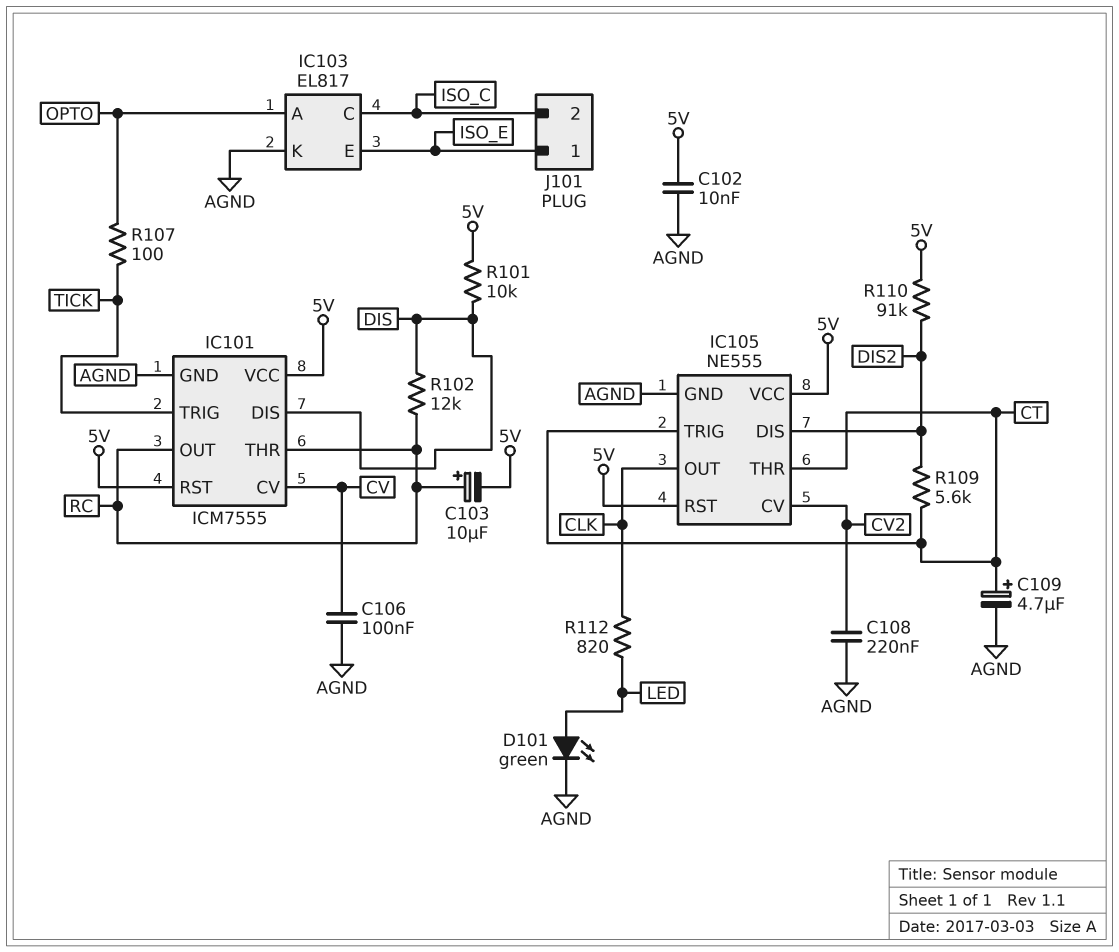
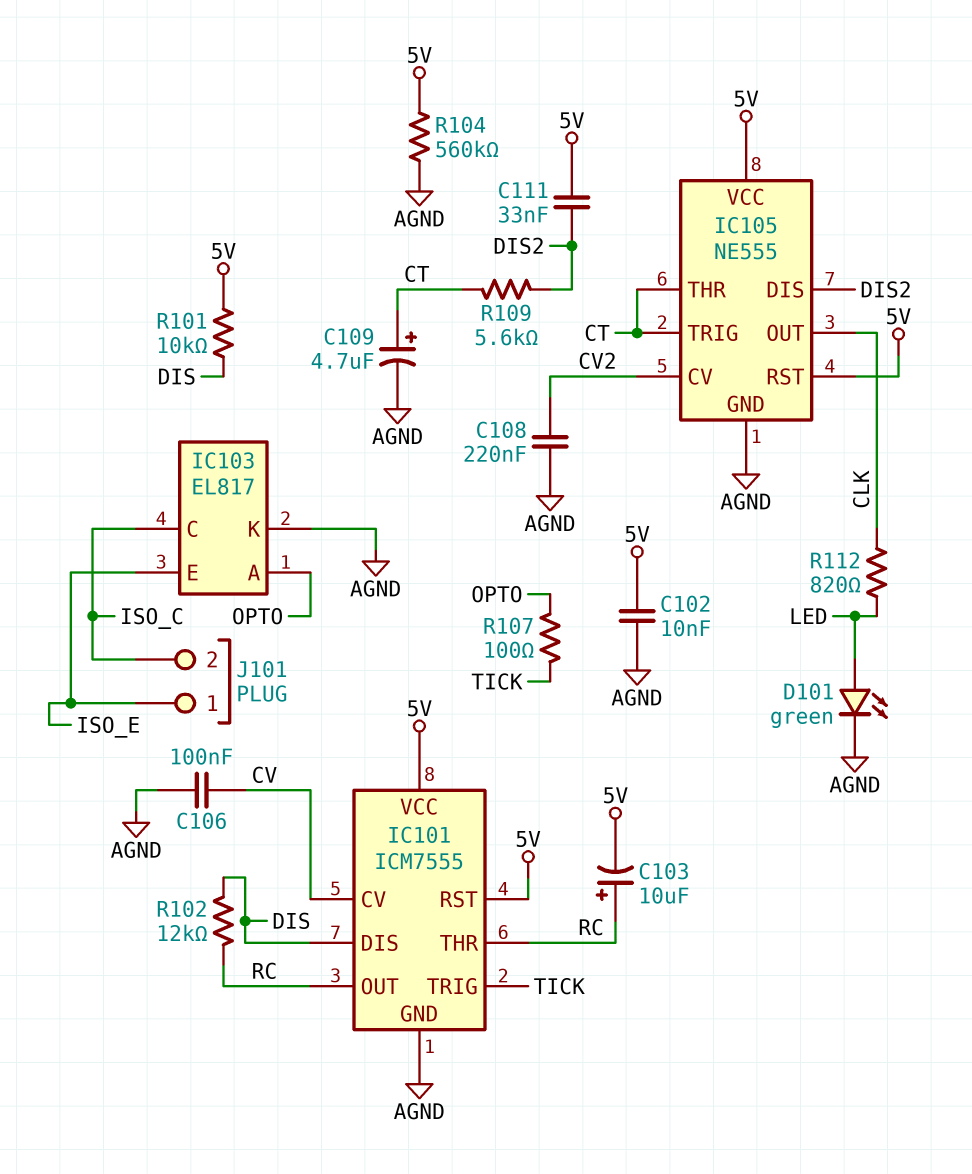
C111: none -> 33nF (5V, DIS2)
R104: none -> 560k (5V, AGND)
R110: 91k (5V, DIS2) -> none

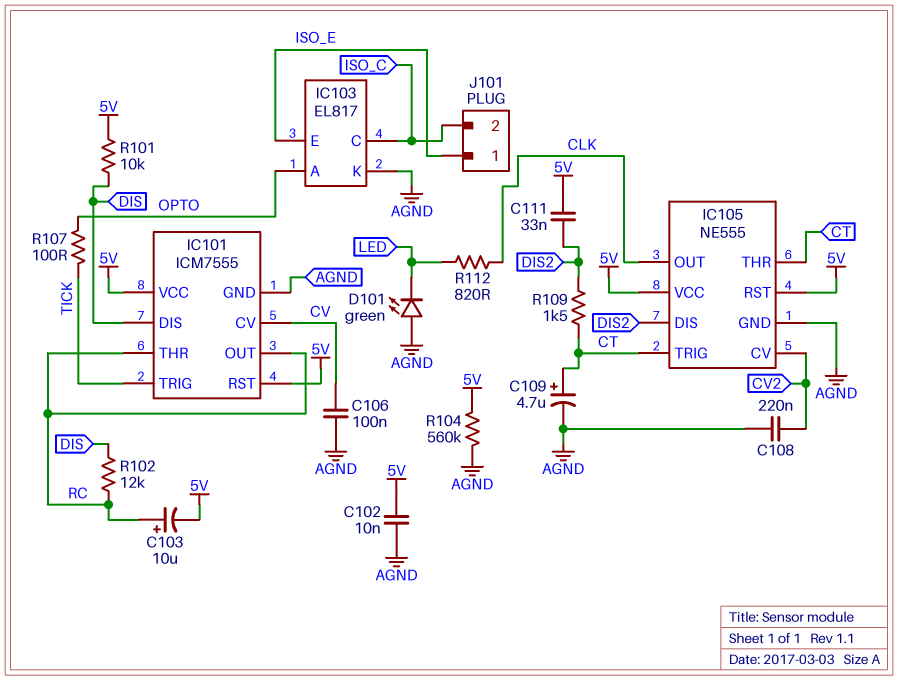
D101: LED green (A LED, K AGND) -> LED green (A AGND, K LED)
R109: 5.6k (CT, DIS2) -> 1.5k (CT, DIS2)

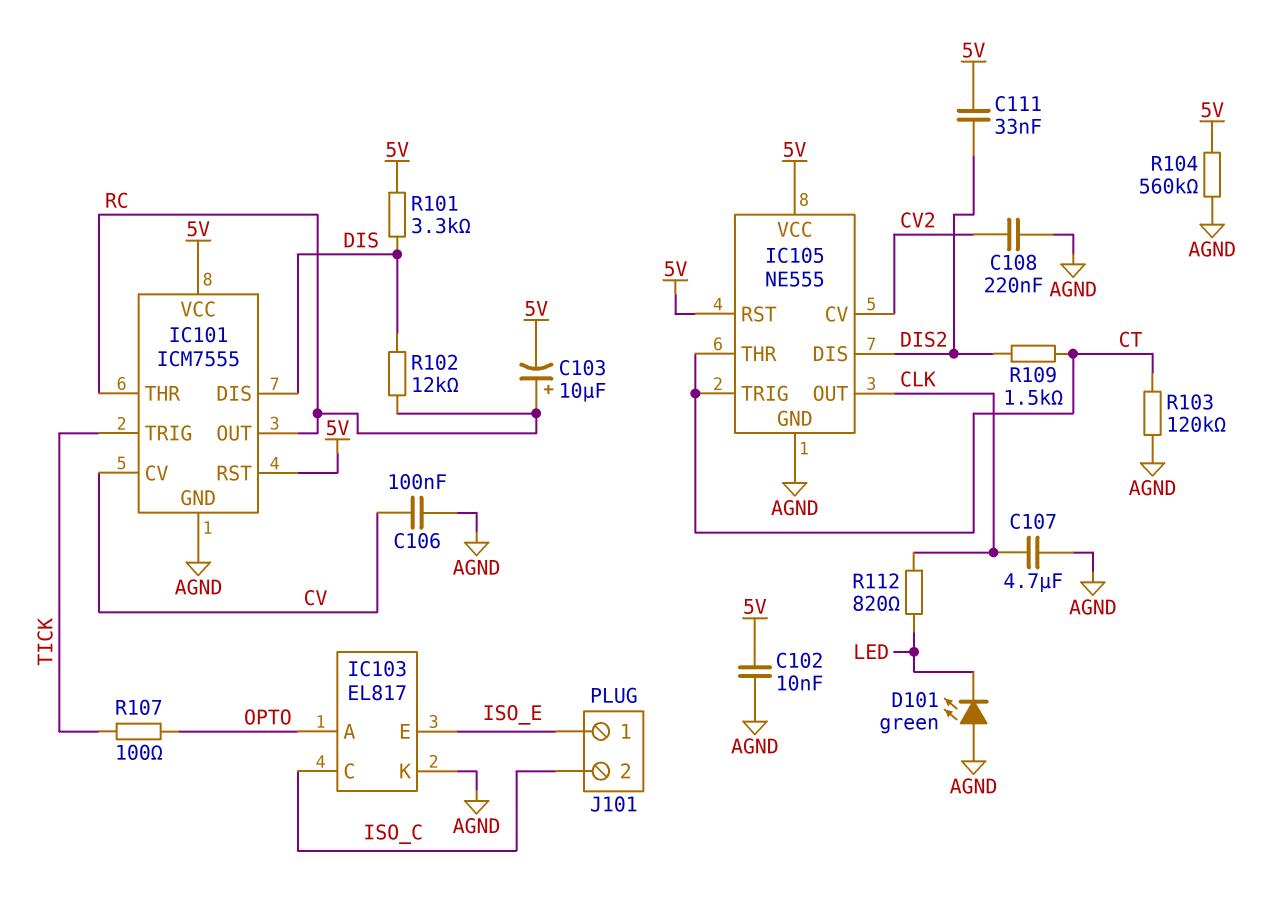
C107: none -> 4.7uF (AGND, CLK)
C109: 4.7uF (plus CT, minus AGND) -> none
R101: 10k (5V, DIS) -> 3.3k (5V, DIS)
R103: none -> 120k (AGND, CT)

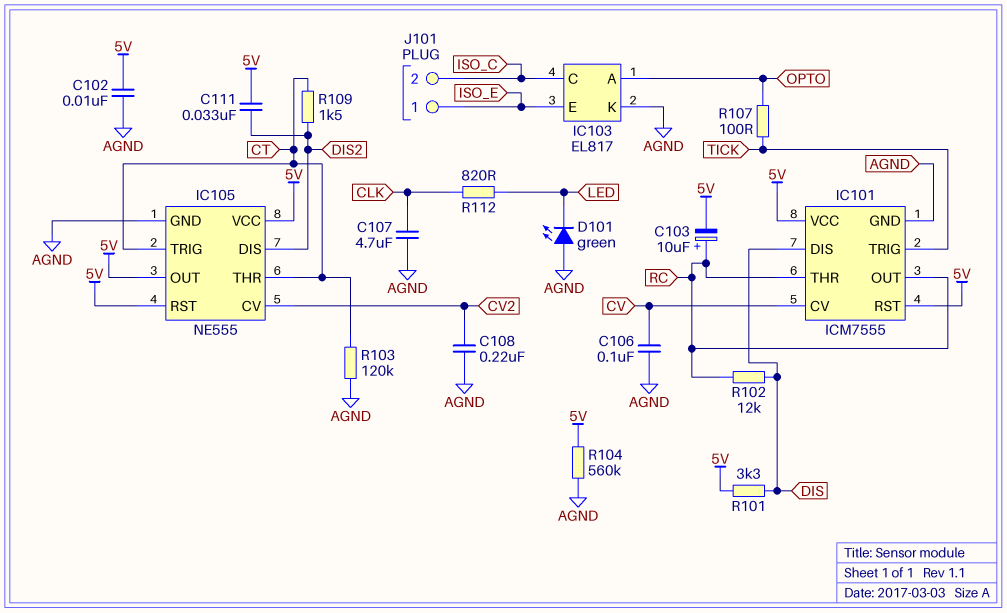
IC105 pin OUT: CLK -> 5V

